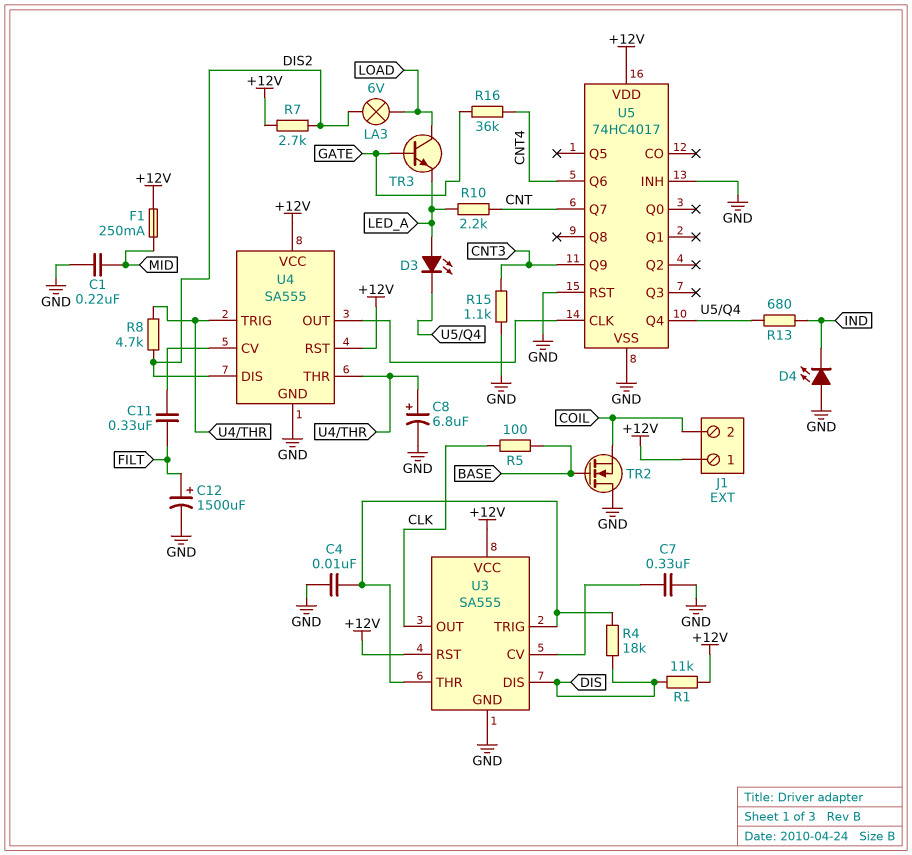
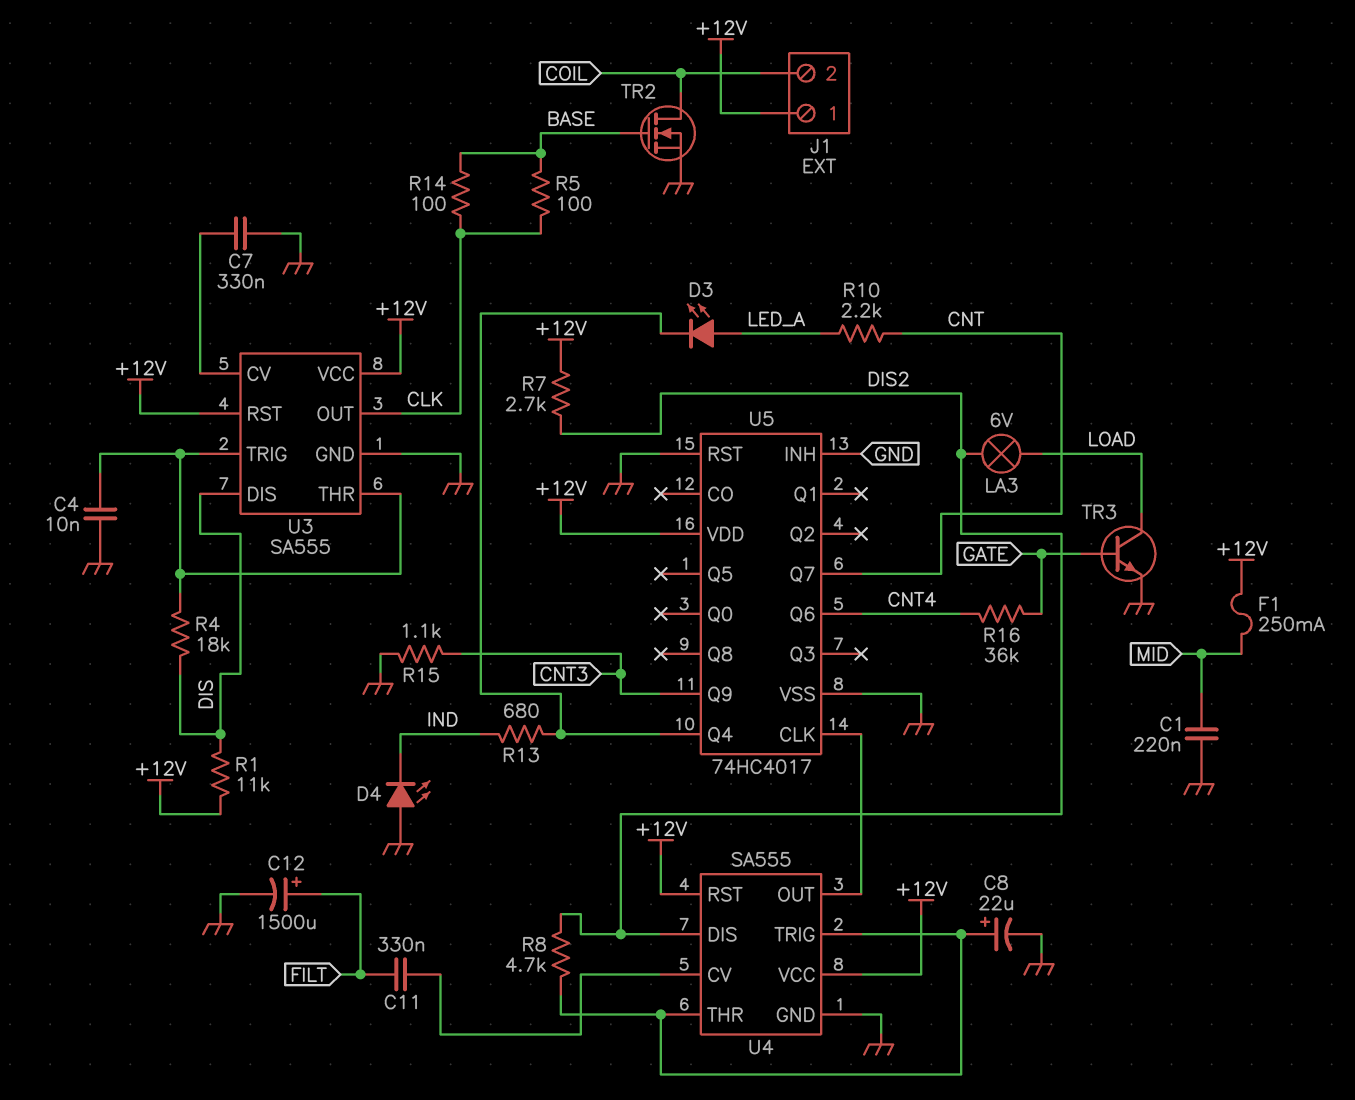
C8: 6.8uF (plus U4/THR, minus GND) -> 22uF (plus U4/THR, minus GND)
R14: none -> 100 (BASE, CLK)
TR2: NMOS (G BASE, D GND, S COIL) -> NMOS (G BASE, D COIL, S GND)
TR3: NPN (B GATE, C LOAD, E LED_A) -> NPN (B GATE, C LOAD, E GND)

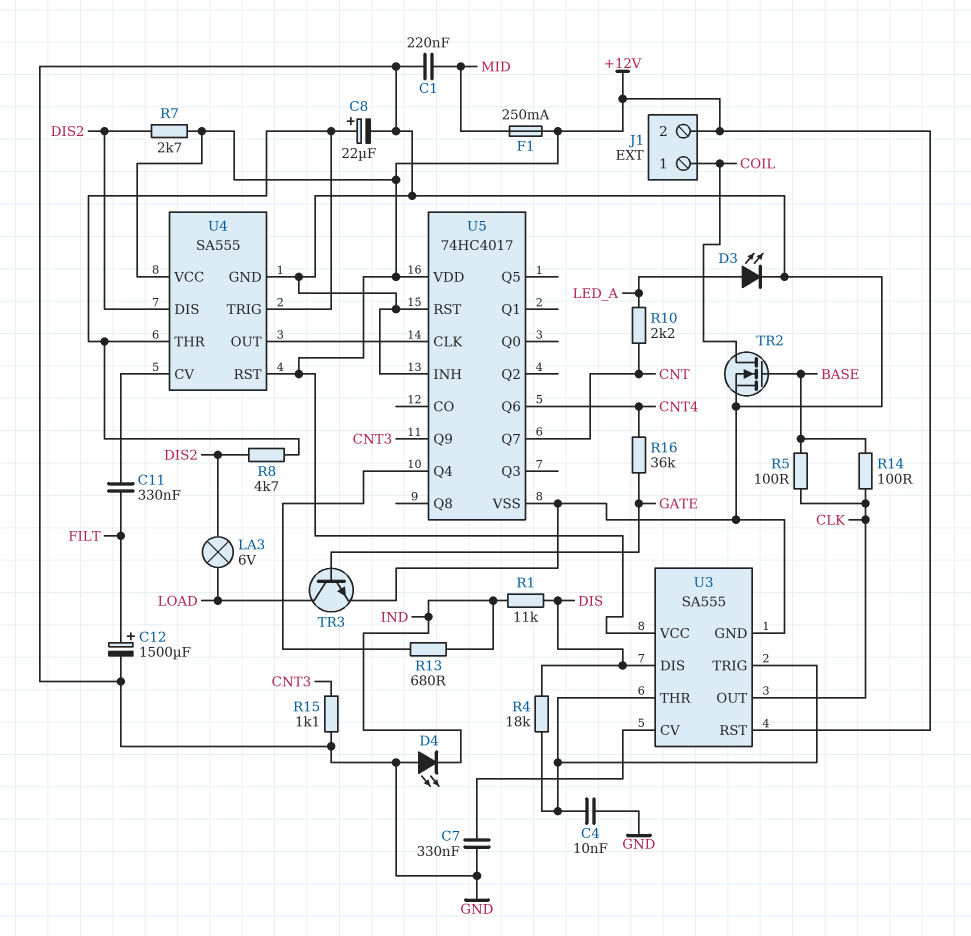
D3: LED (A LED_A, K U5/Q4) -> LED (A LED_A, K GND)
J1 pin 1: +12V -> COIL
J1 pin 2: COIL -> +12V
R1: 11k (+12V, DIS) -> 11k (DIS, IND)

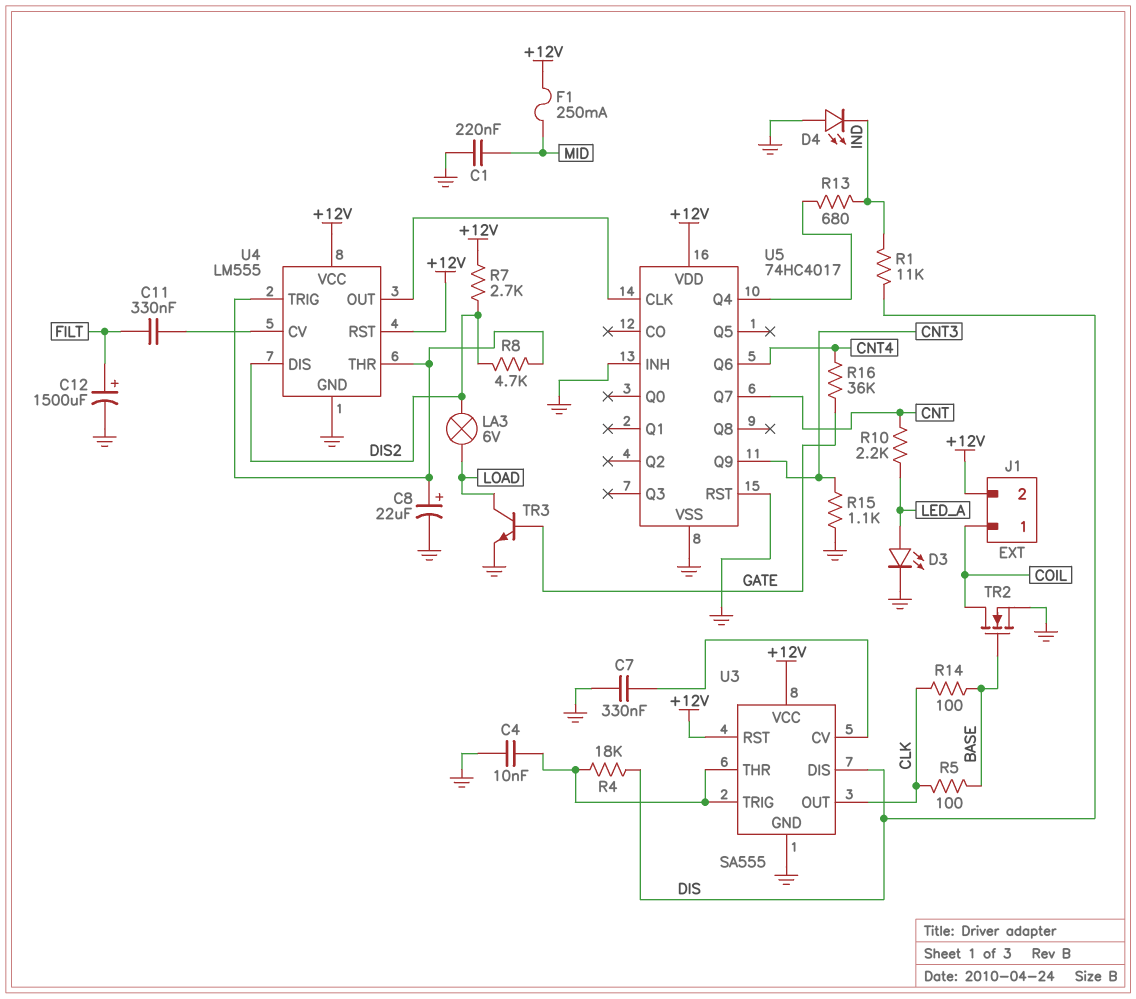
U4: SA555 -> LM555

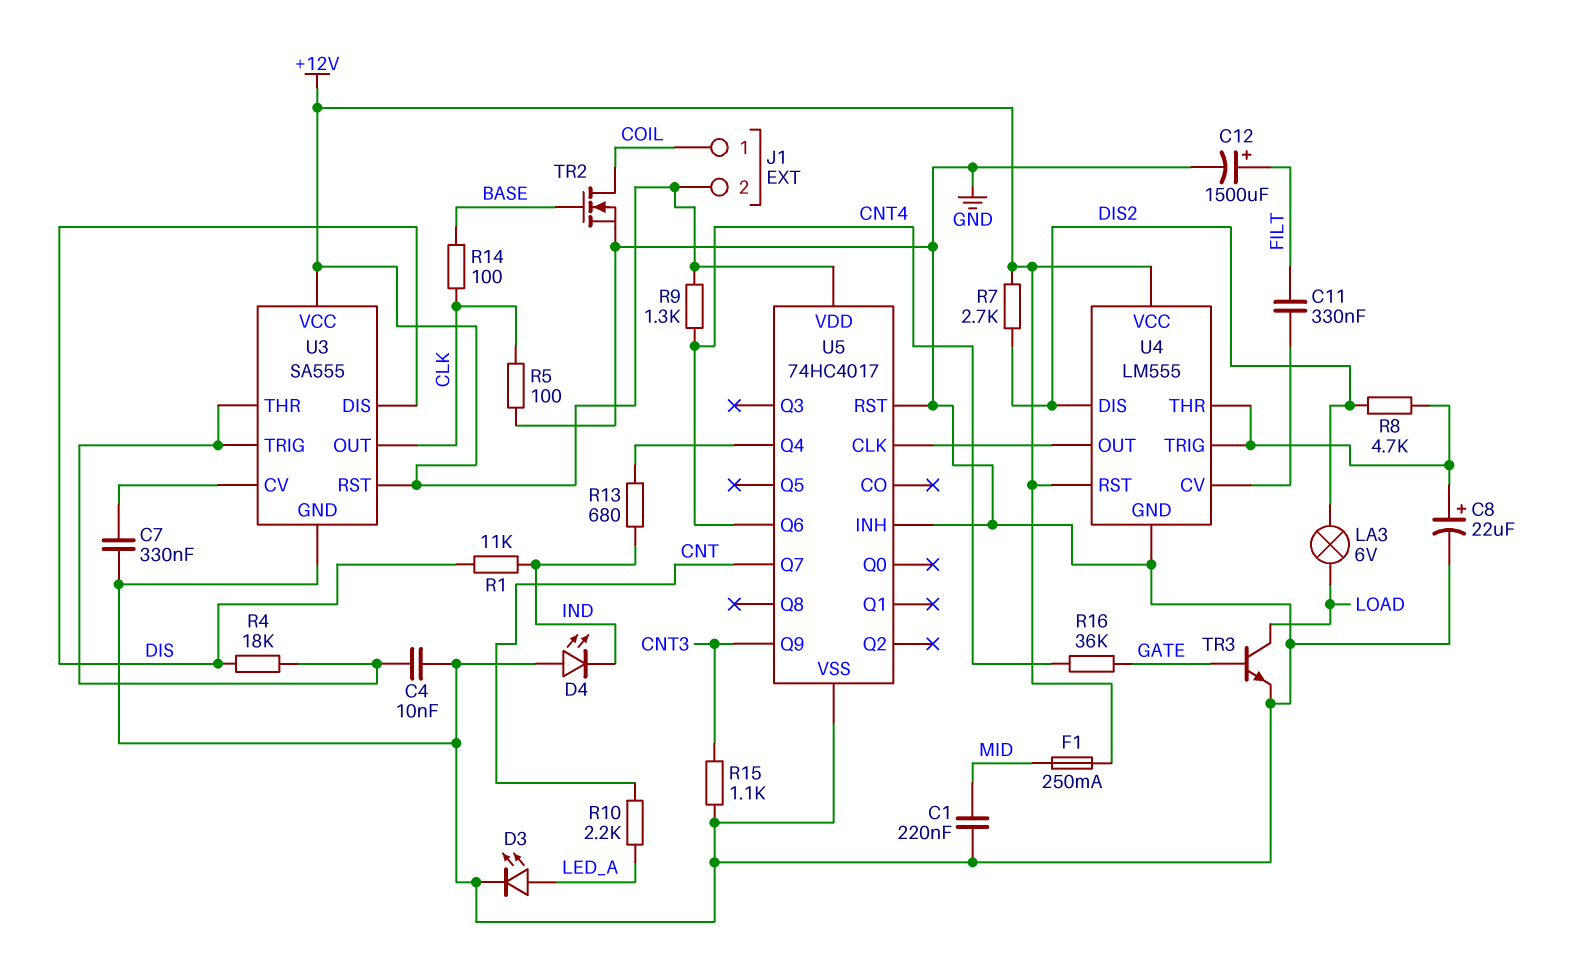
R5: 100 (BASE, CLK) -> 100 (CLK, GND)
R9: none -> 1.3k (+12V, CNT4)

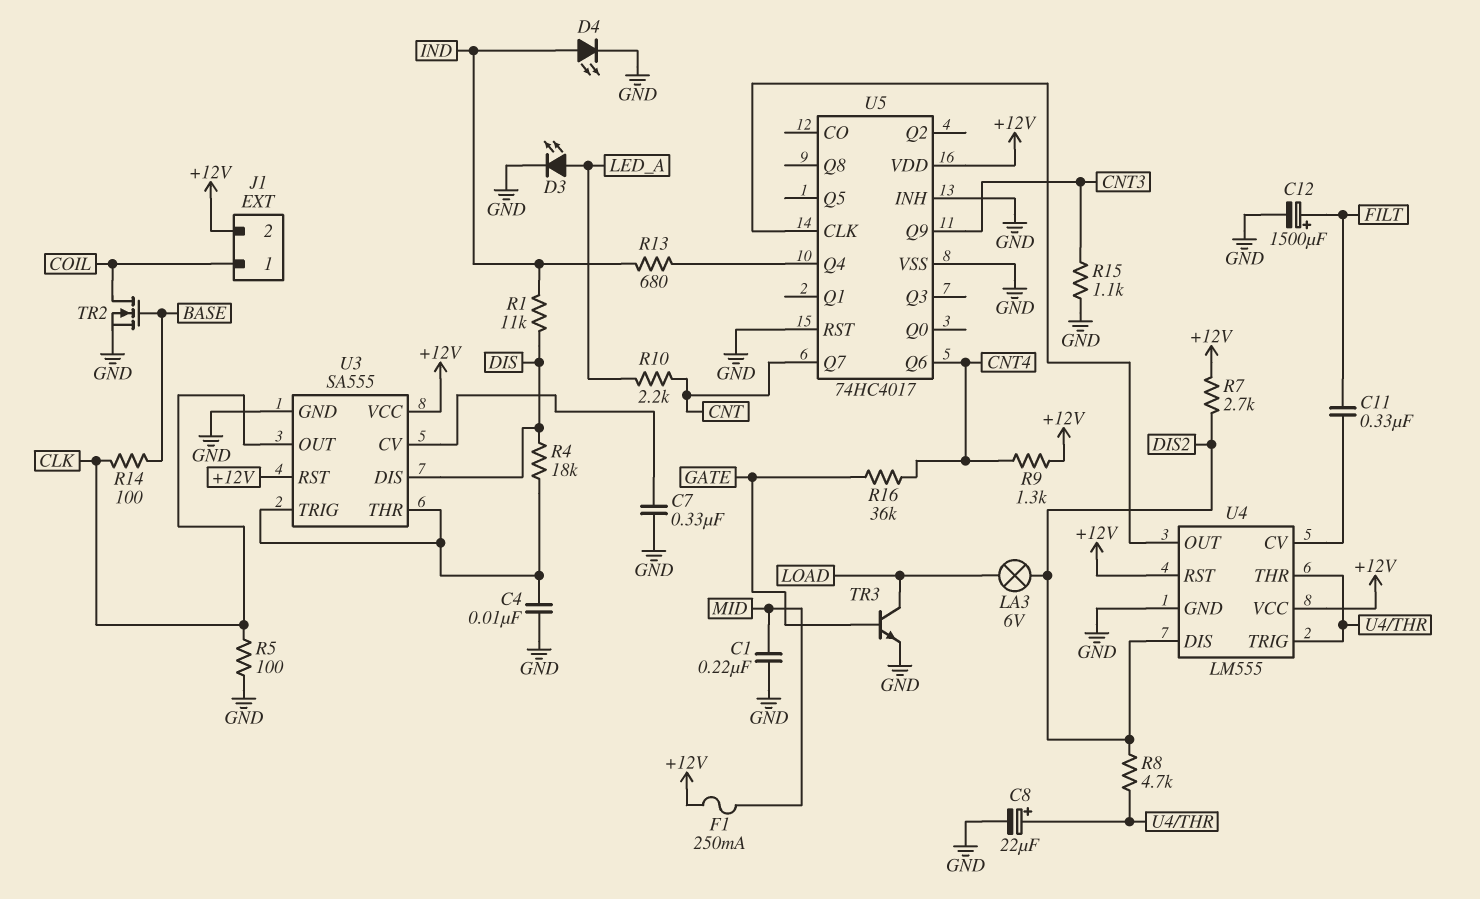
D4: LED (A GND, K IND) -> LED (A IND, K GND)

